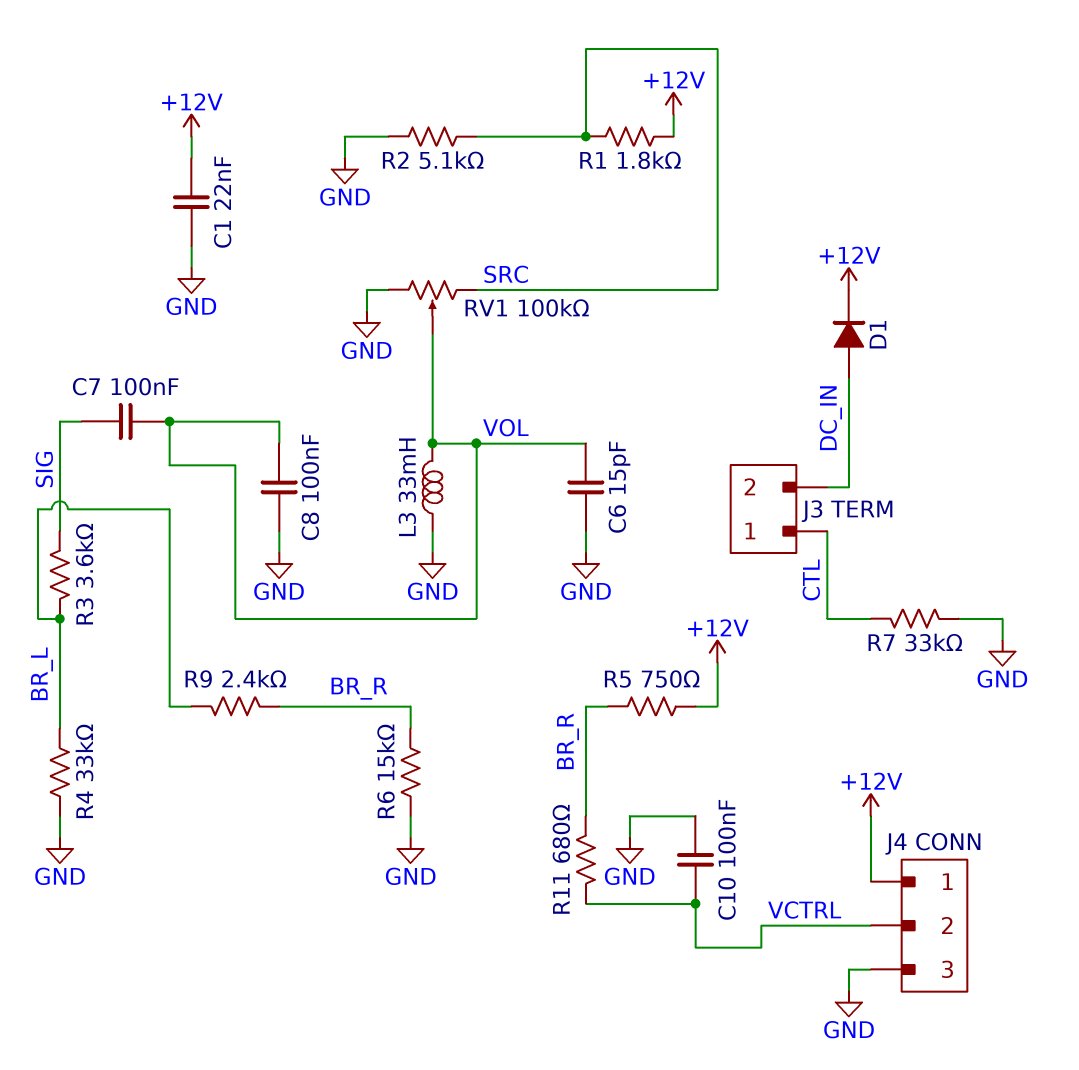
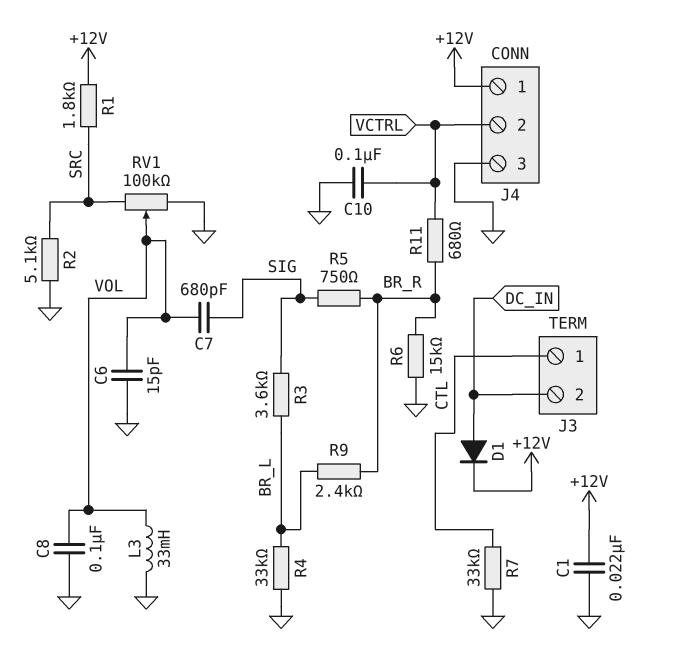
C7: 100nF (SIG, VOL) -> 680pF (SIG, VOL)
R5: 750 (+12V, BR_R) -> 750 (BR_R, SIG)

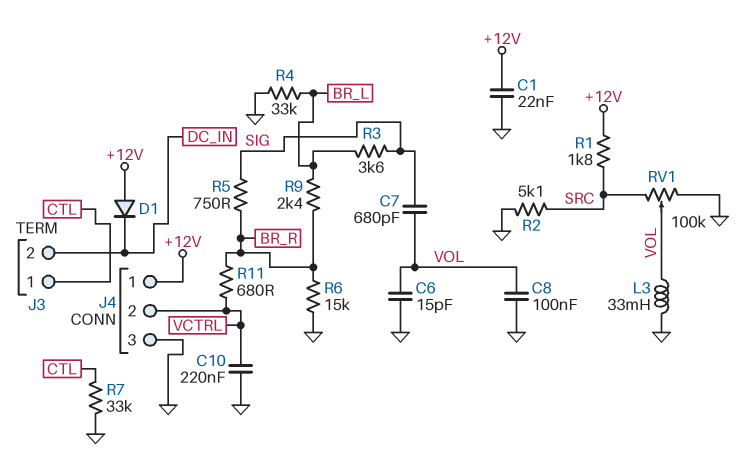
C10: 100nF (GND, VCTRL) -> 220nF (GND, VCTRL)
D1: diode (A DC_IN, K +12V) -> diode (A +12V, K DC_IN)

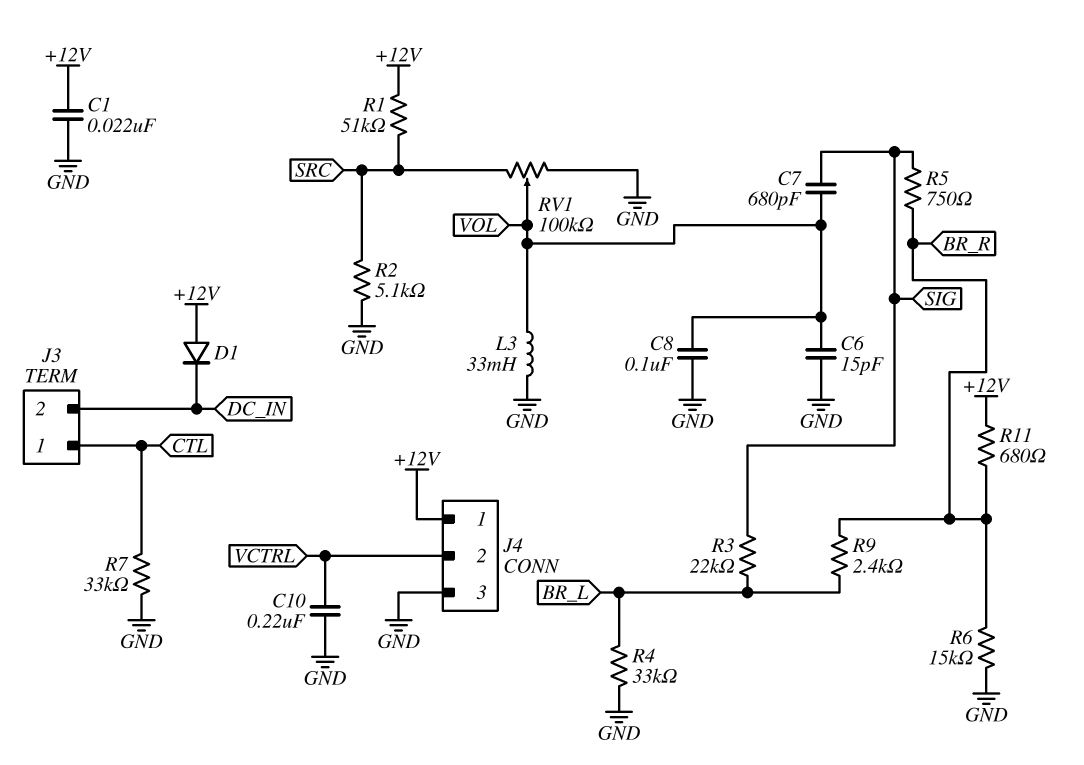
R1: 1.8k (+12V, SRC) -> 51k (+12V, SRC)
R3: 3.6k (BR_L, SIG) -> 22k (BR_L, SIG)
R11: 680 (BR_R, VCTRL) -> 680 (+12V, BR_R)

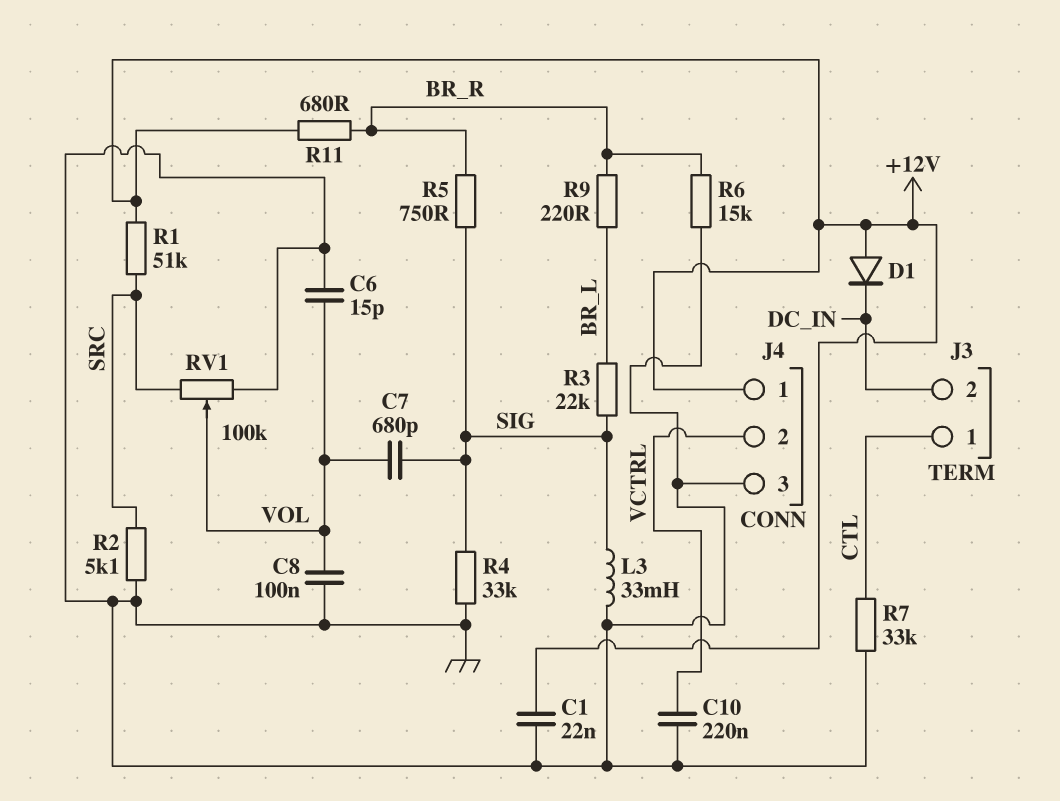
L3: 33mH (GND, VOL) -> 33mH (GND, SIG)
R4: 33k (BR_L, GND) -> 33k (GND, SIG)
R9: 2.4k (BR_L, BR_R) -> 220 (BR_L, BR_R)

